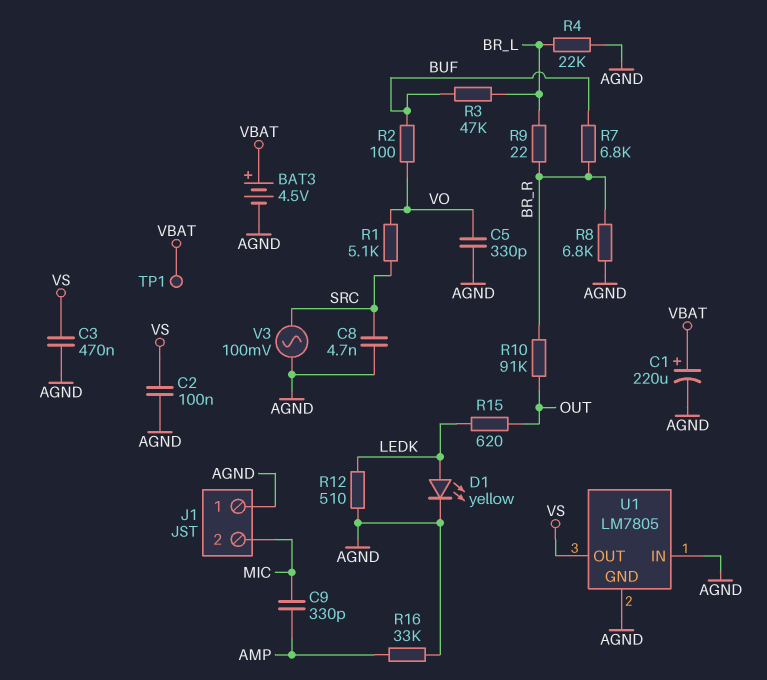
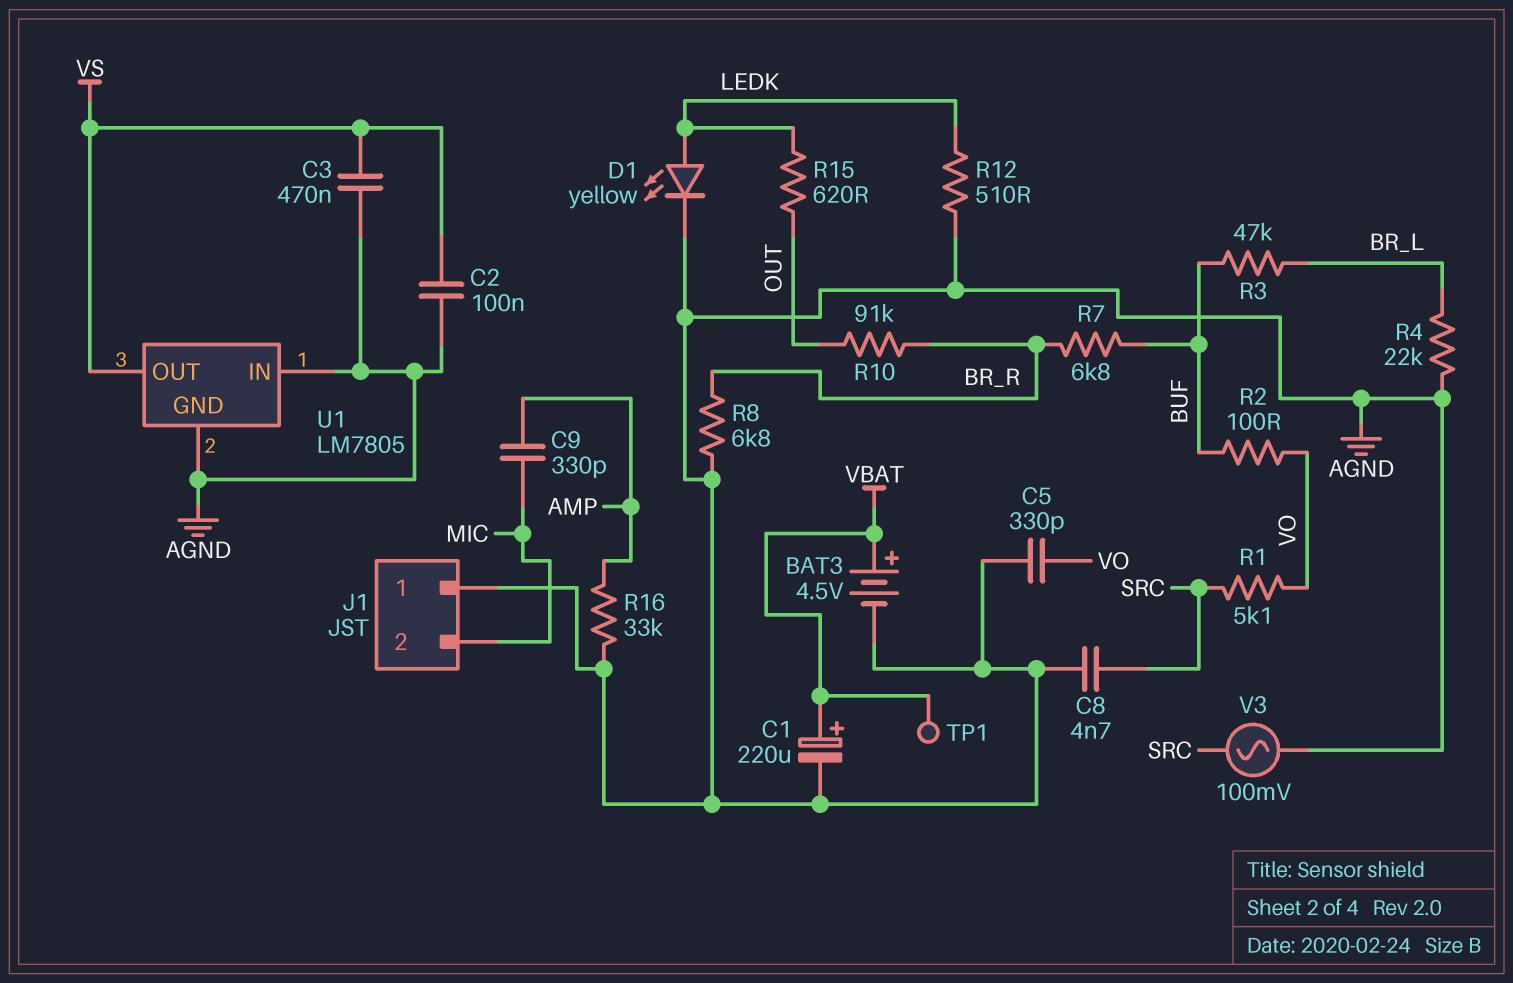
R9: 22 (BR_L, BR_R) -> none

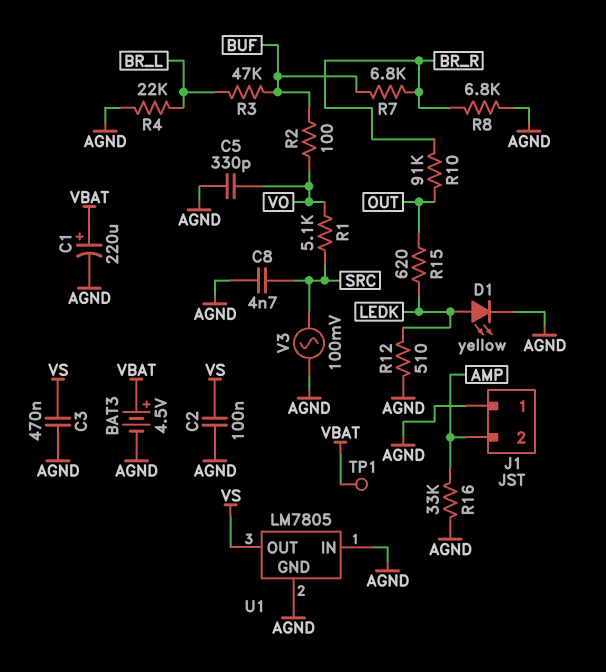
C9: 330pF (AMP, MIC) -> none
J1 pin 2: MIC -> AMP

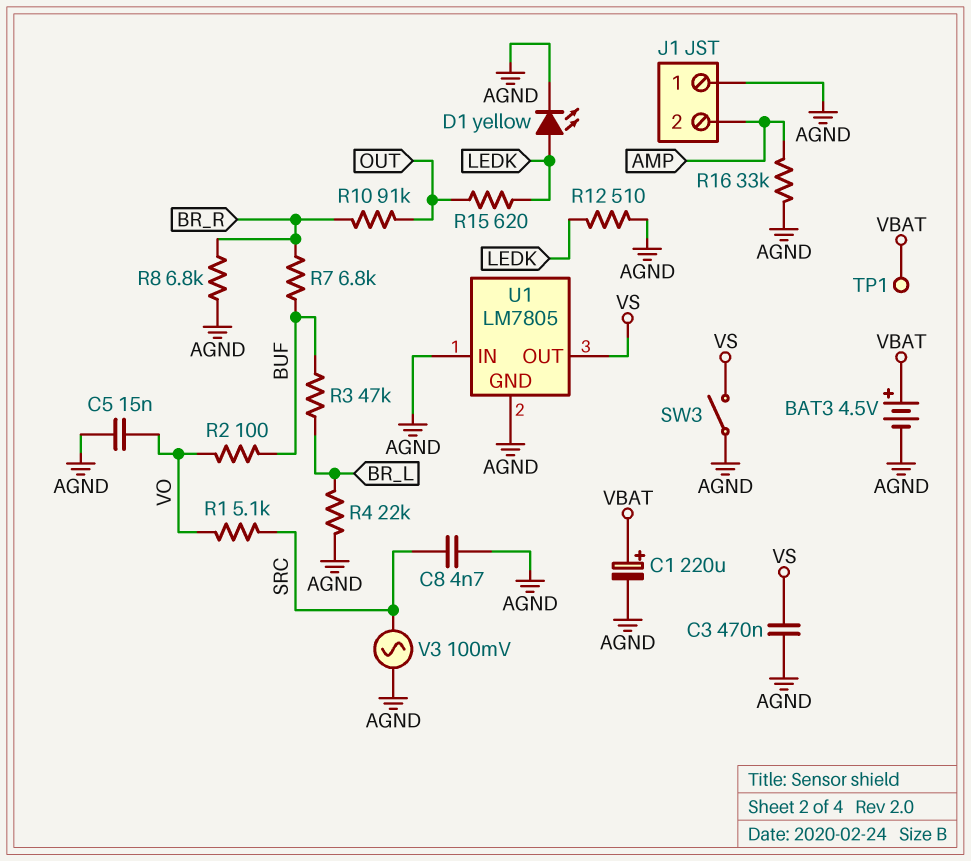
C2: 100nF (AGND, VS) -> none
C5: 330pF (AGND, VO) -> 15nF (AGND, VO)
SW3: none -> switch (AGND, VS)

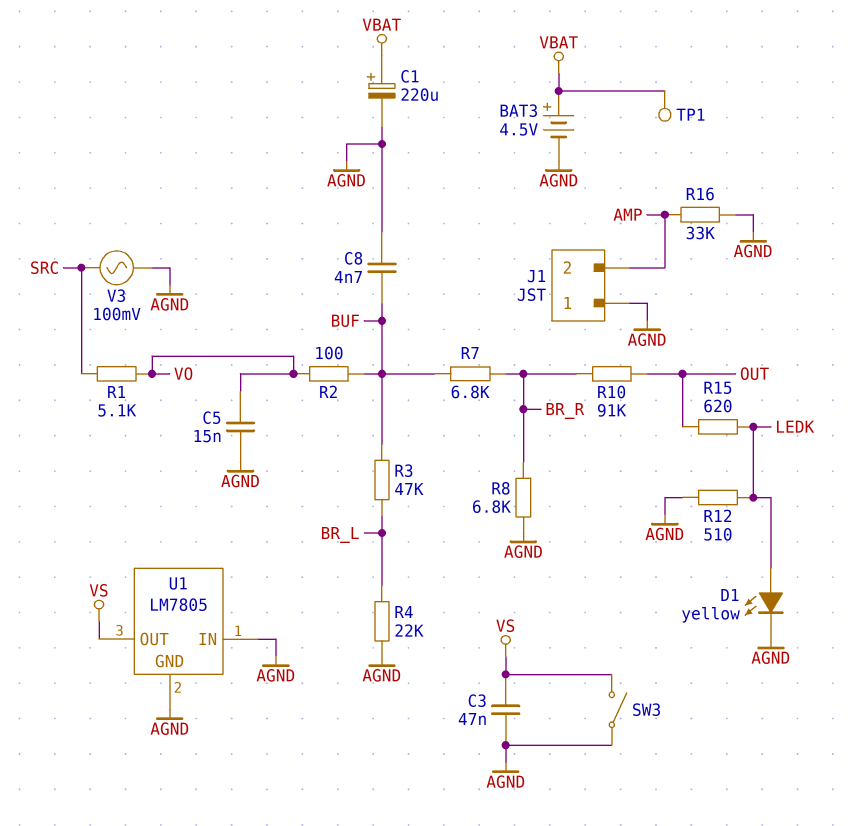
C3: 470nF (AGND, VS) -> 47nF (AGND, VS)
C8: 4.7nF (AGND, SRC) -> 4.7nF (AGND, BUF)

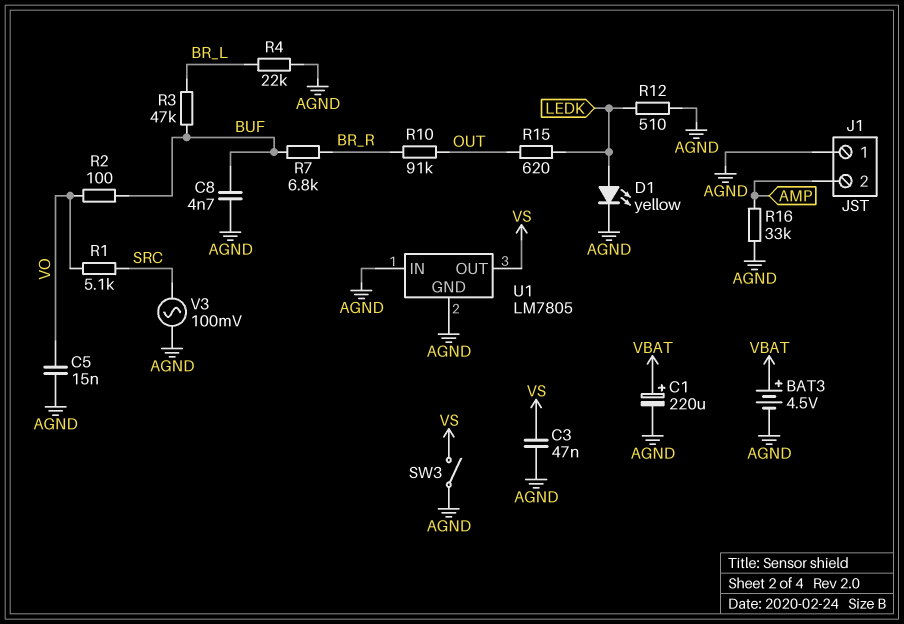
R8: 6.8k (AGND, BR_R) -> none
TP1: test point (VBAT) -> none

